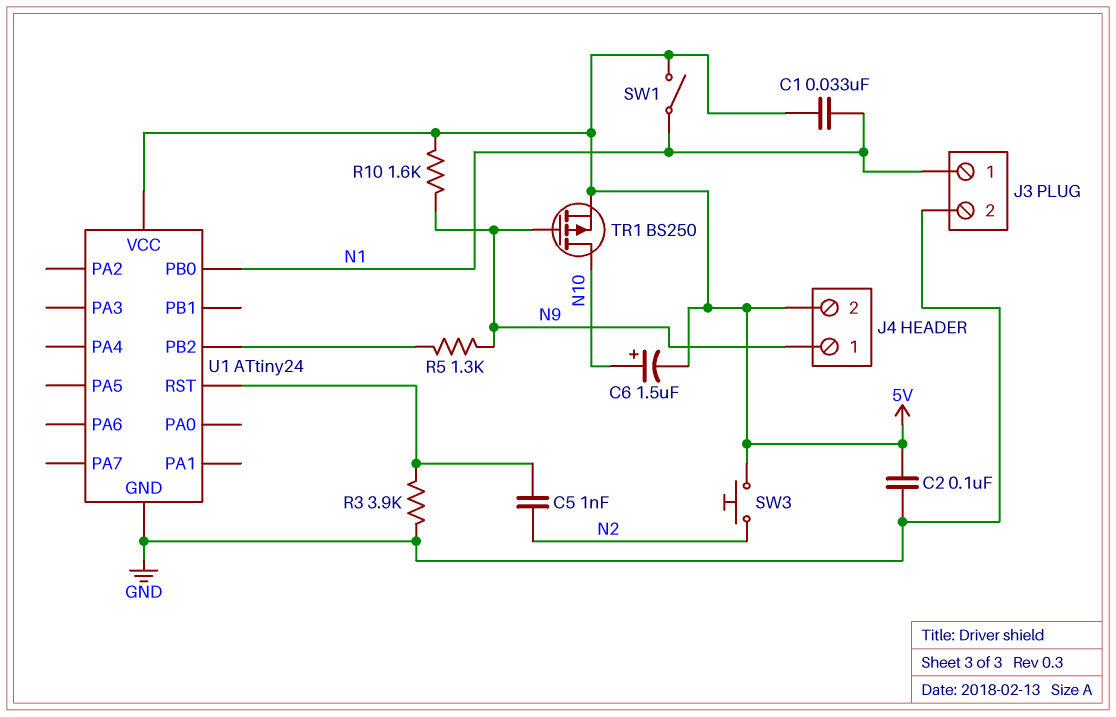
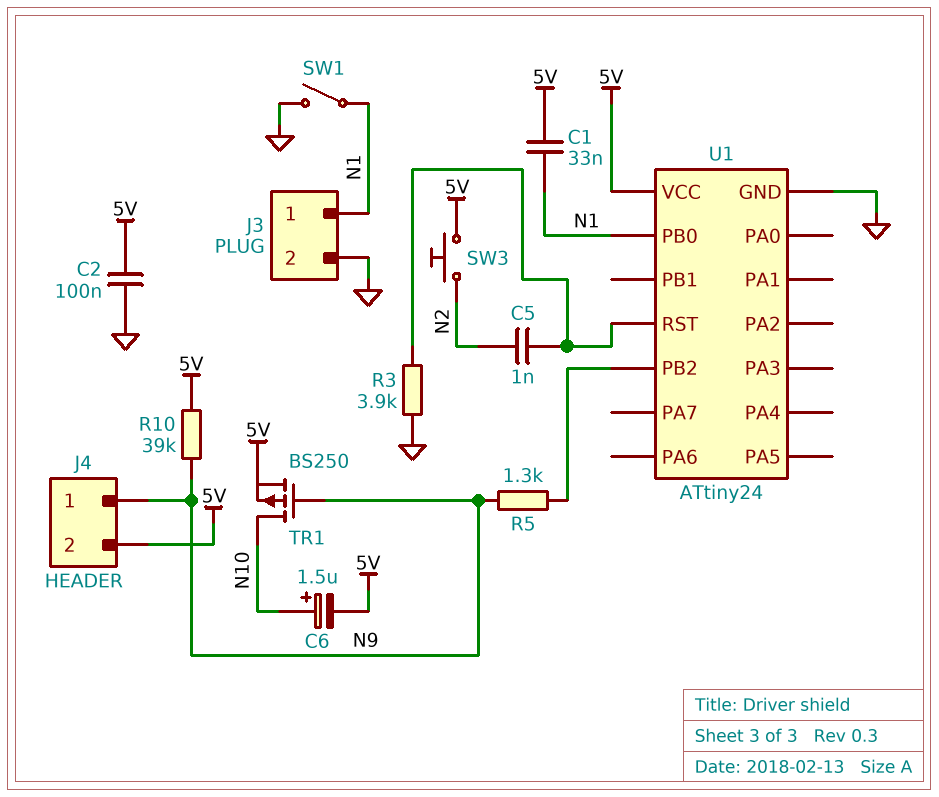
R10: 1.6k (5V, N9) -> 39k (5V, N9)
SW1: switch (5V, N1) -> switch (GND, N1)

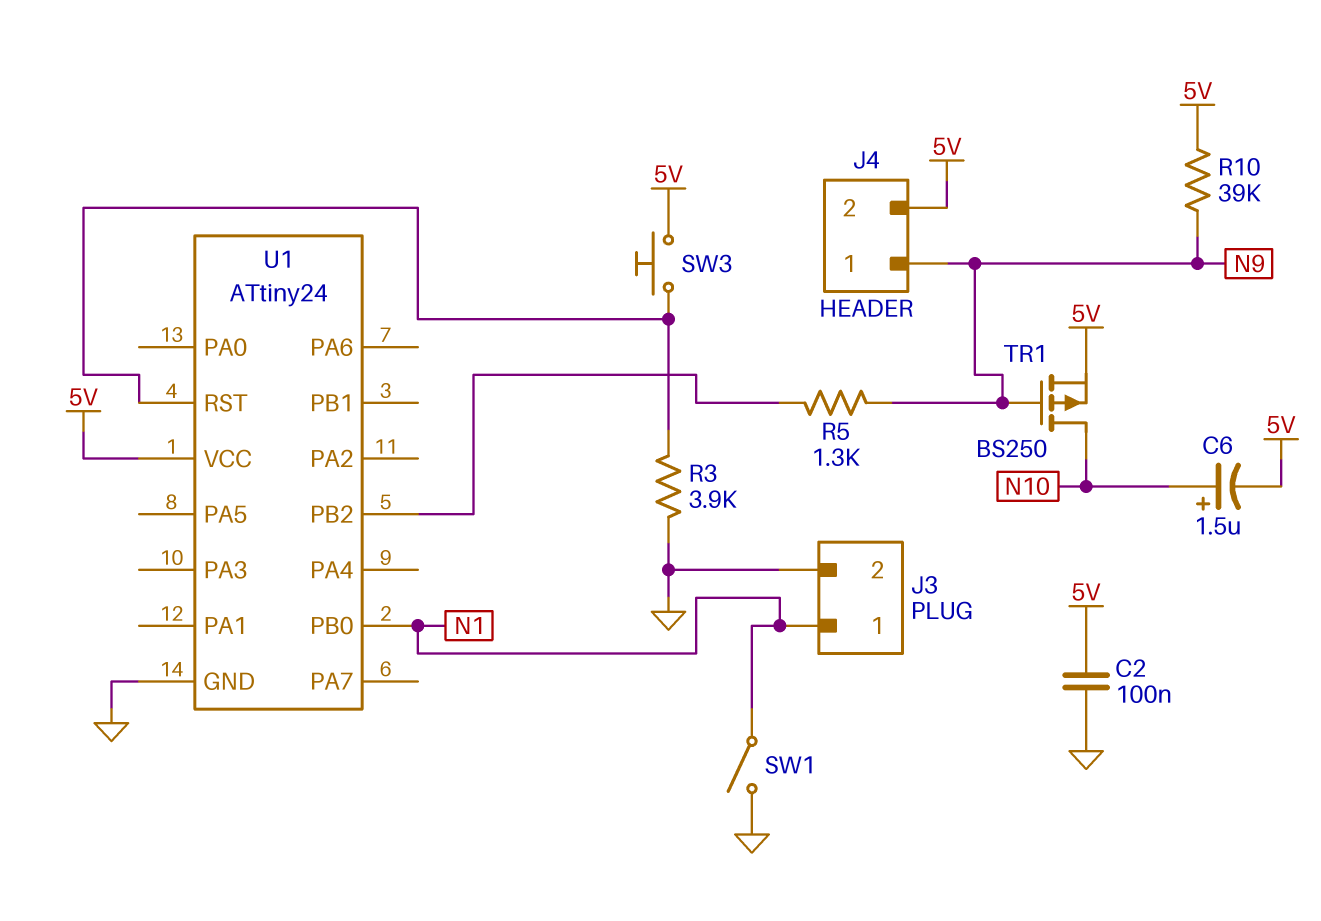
C1: 33nF (5V, N1) -> none
C5: 1nF (N2, U1/RST) -> none
SW3: button (5V, N2) -> button (5V, U1/RST)

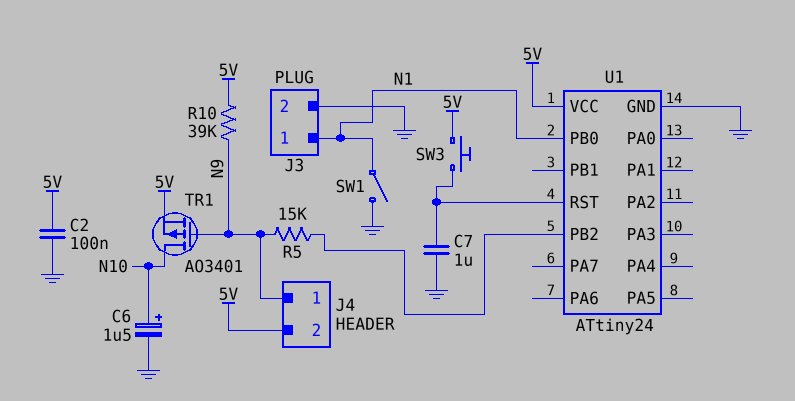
C6: 1.5uF (plus N10, minus 5V) -> 1.5uF (plus N10, minus GND)
C7: none -> 1uF (GND, U1/RST)
R3: 3.9k (GND, U1/RST) -> none
R5: 1.3k (N9, U1/PB2) -> 15k (N9, U1/PB2)
TR1: PMOS BS250 (G N9, D N10, S 5V) -> PMOS AO3401 (G N9, D N10, S 5V)

